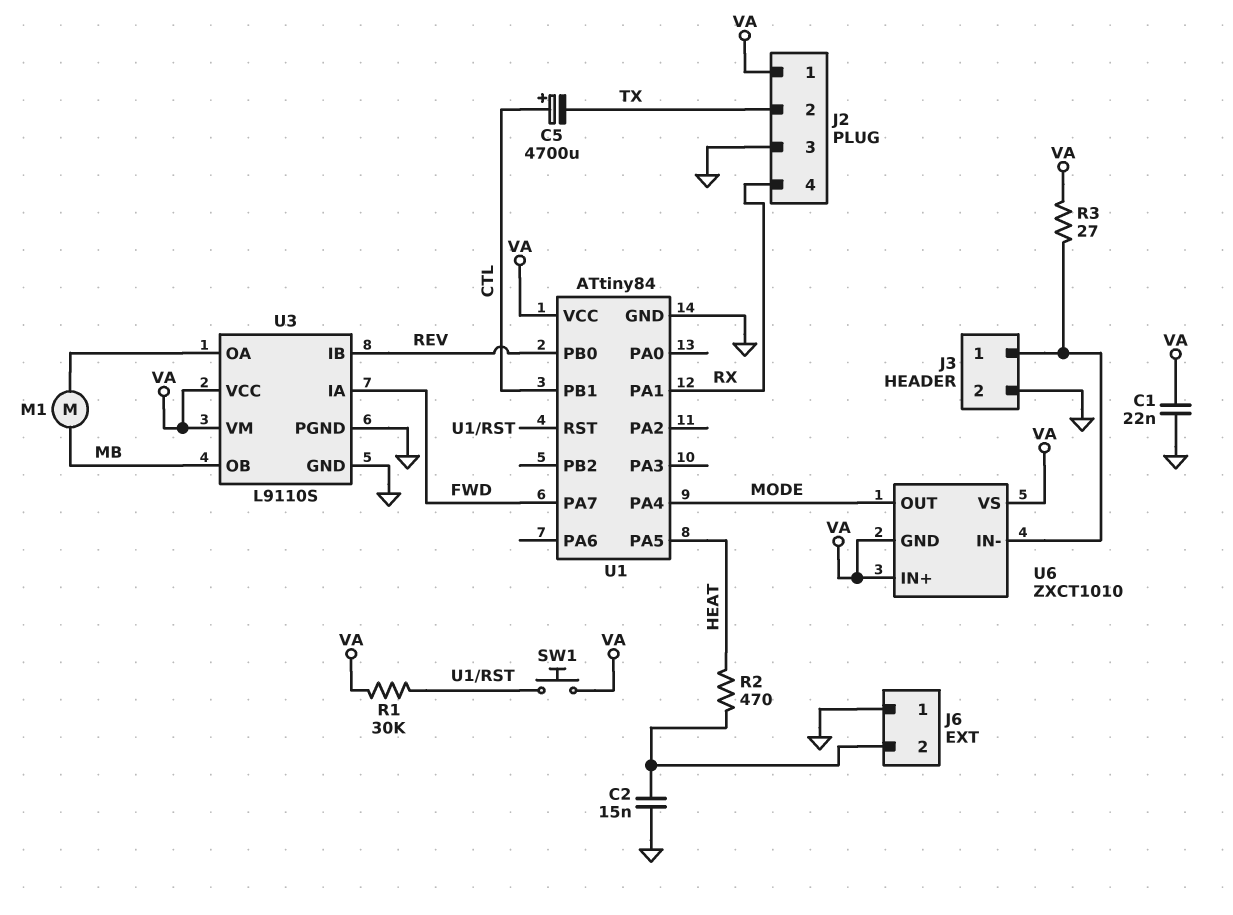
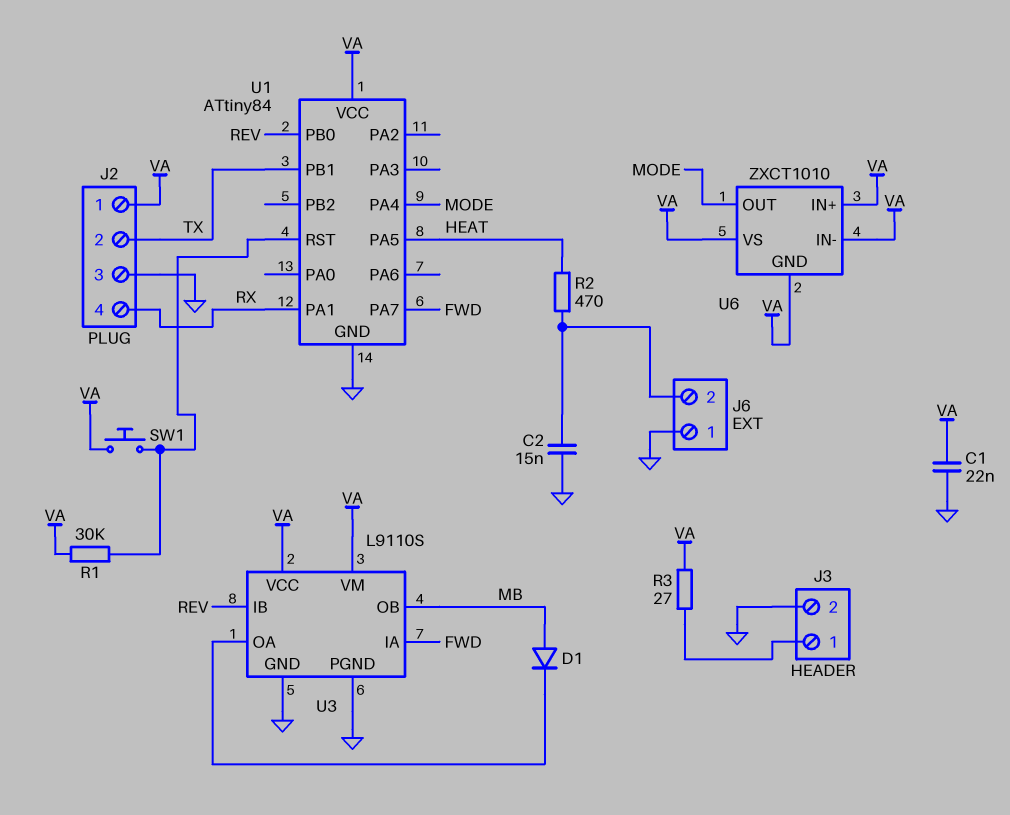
C5: 4700uF (plus CTL, minus TX) -> none
D1: none -> diode (A MB, K U3/OA)
M1: motor (MB, U3/OA) -> none
U1 pin PB1: CTL -> TX
U6 pin IN-: J3/1 -> VA

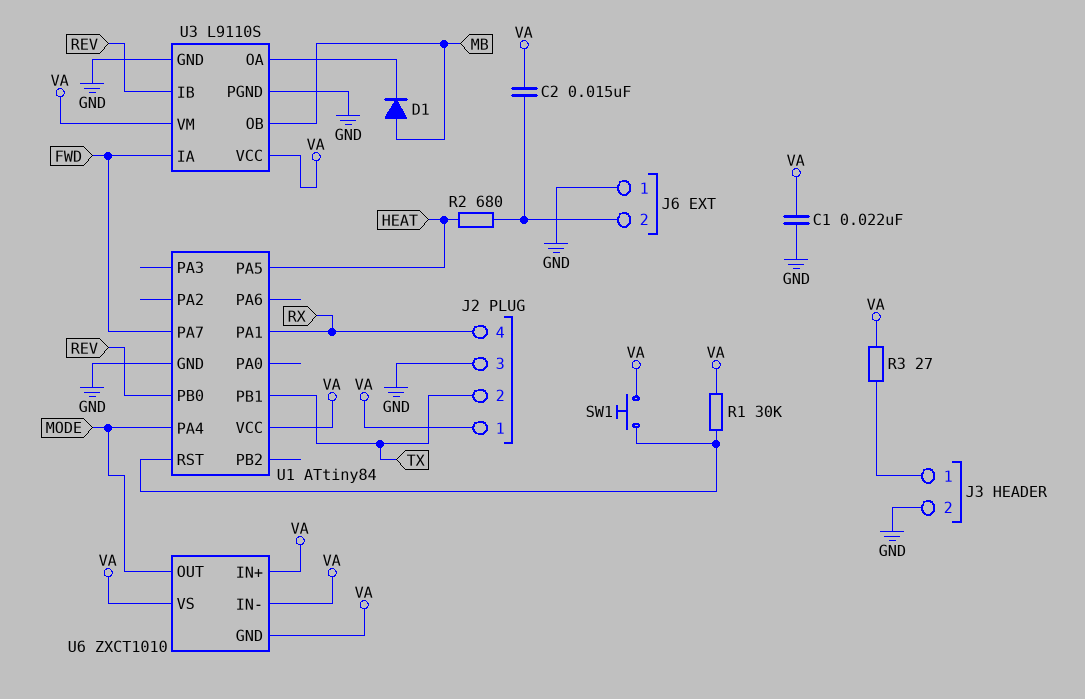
C2: 15nF (GND, J6/2) -> 15nF (J6/2, VA)
R2: 470 (HEAT, J6/2) -> 680 (HEAT, J6/2)

